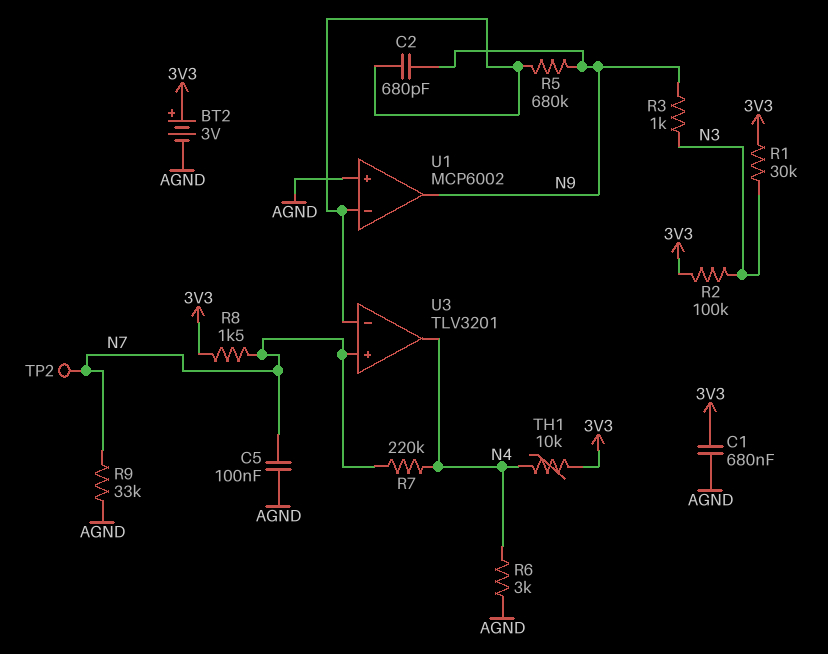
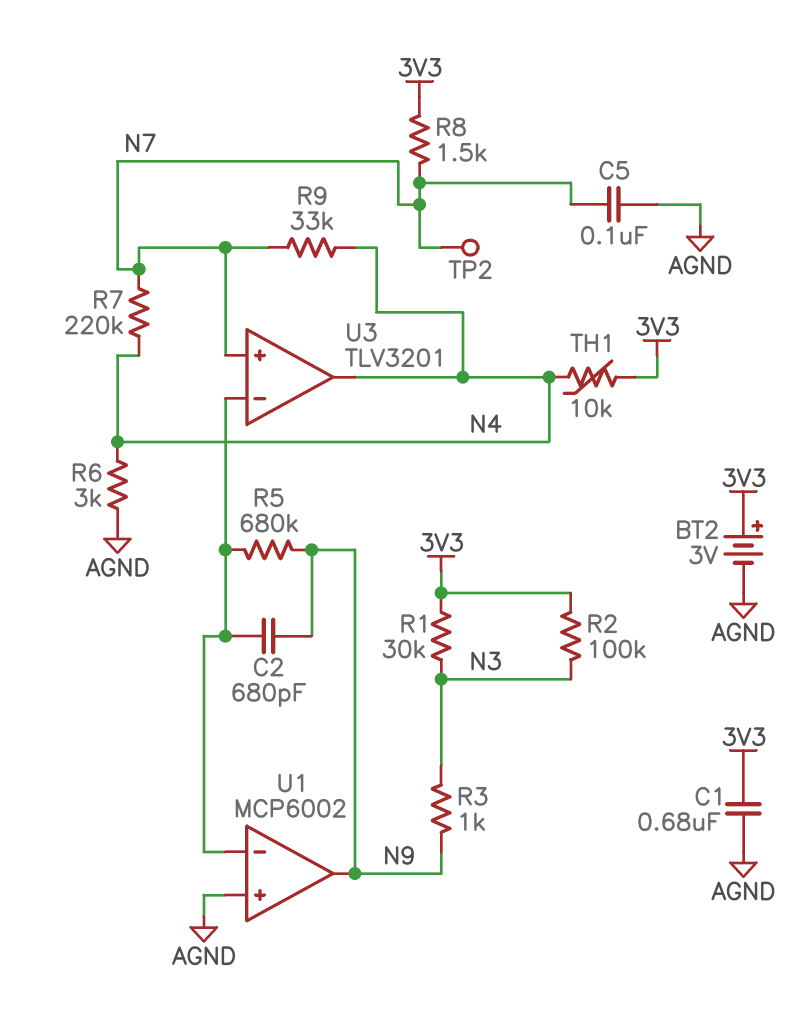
R9: 33k (AGND, N7) -> 33k (N4, N7)

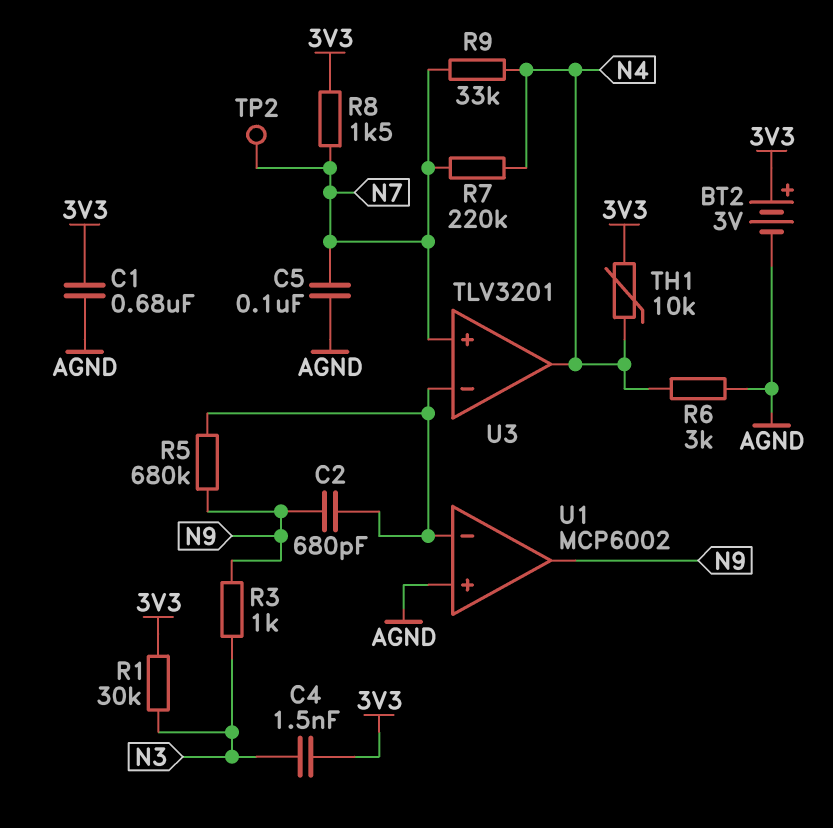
C4: none -> 1.5nF (3V3, N3)
R2: 100k (3V3, N3) -> none

